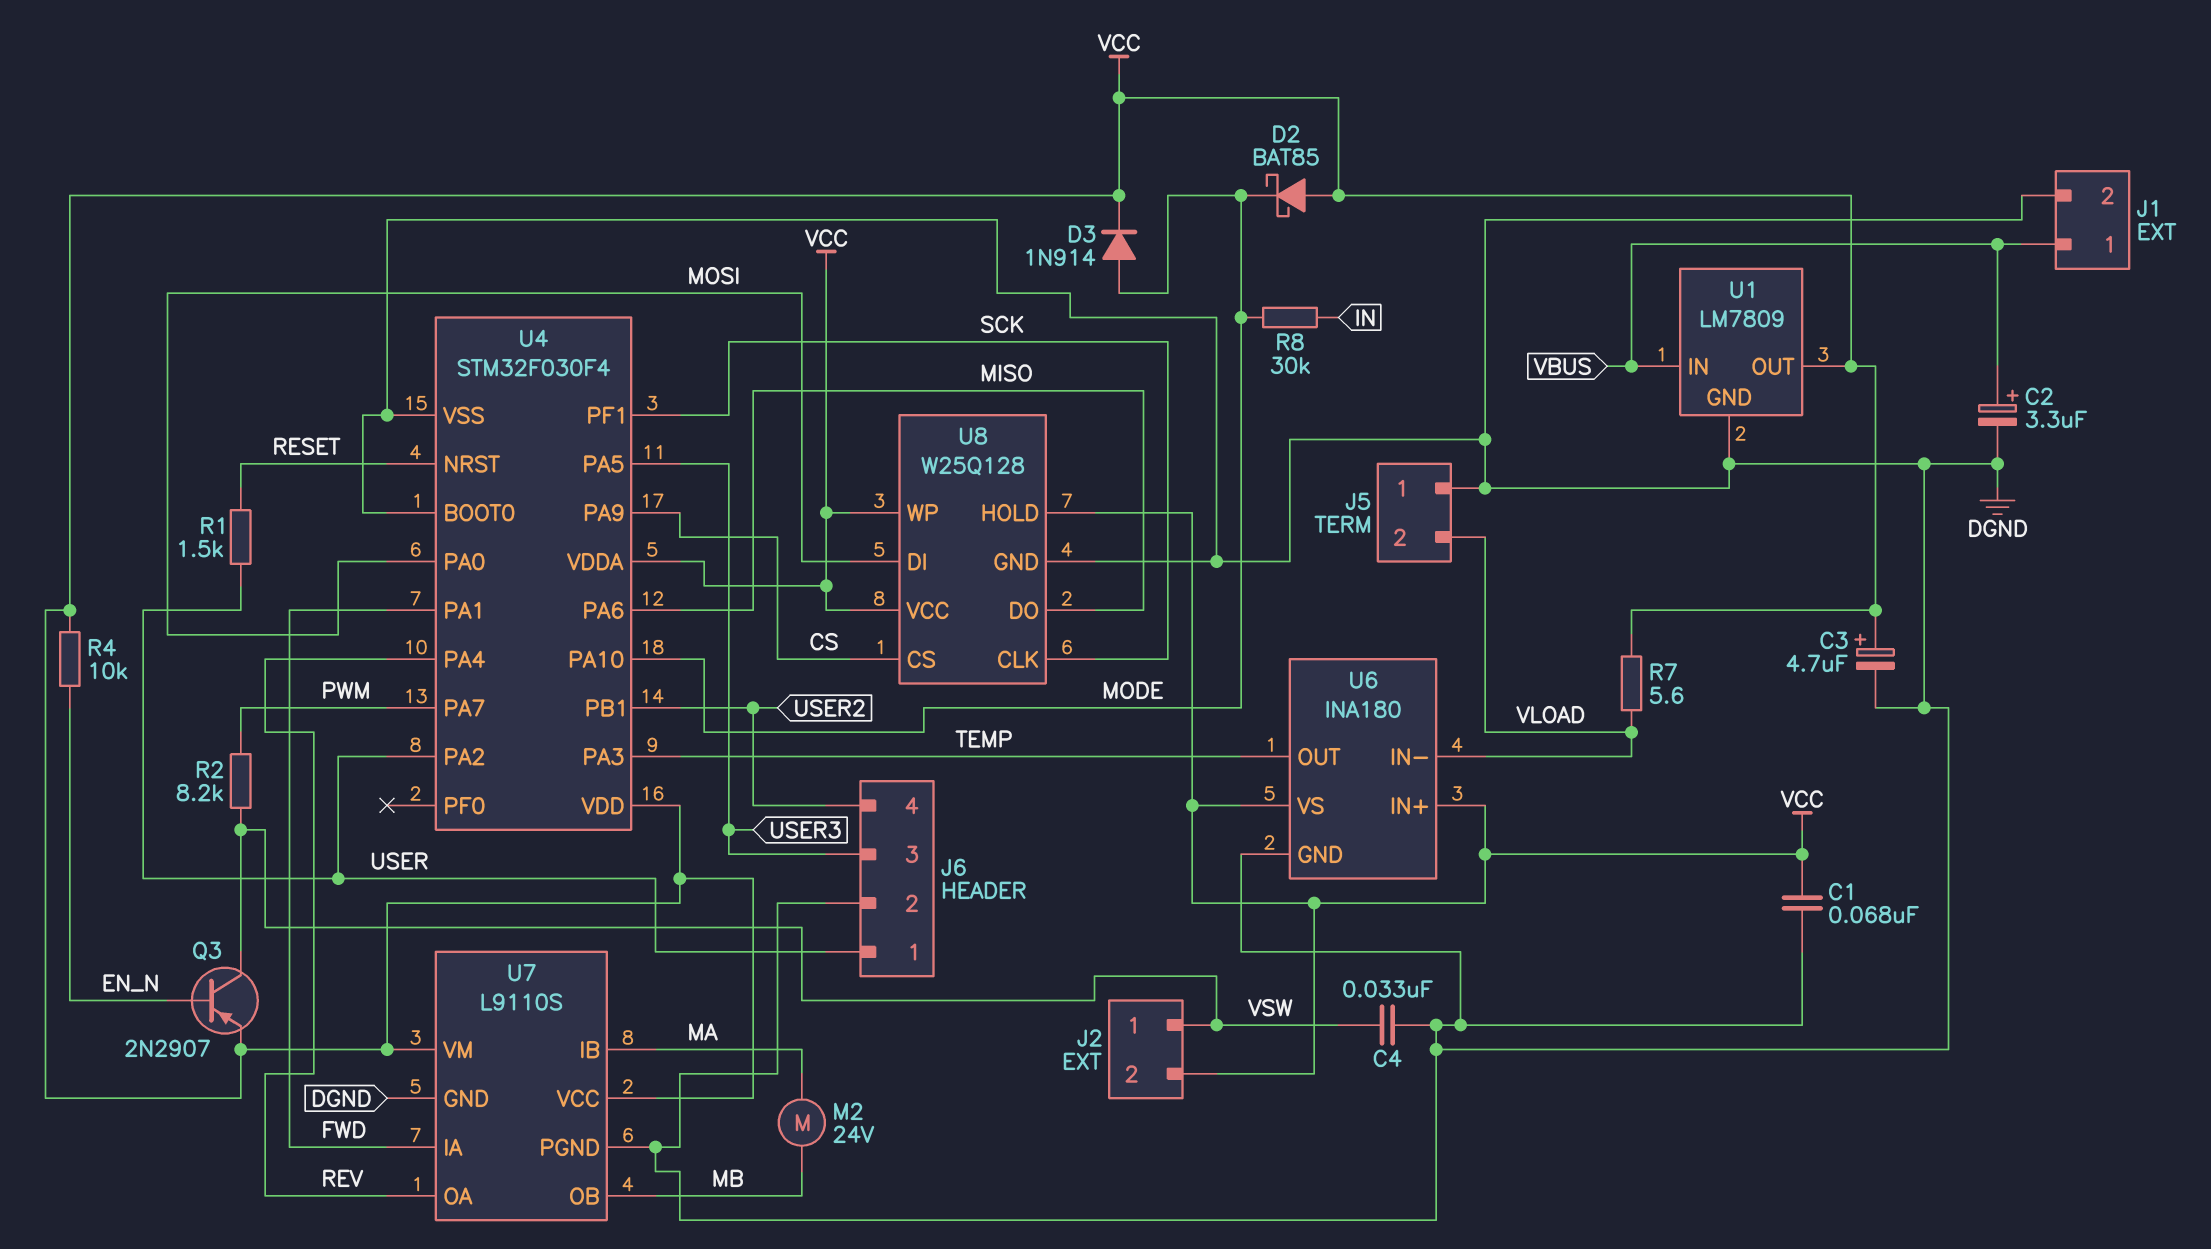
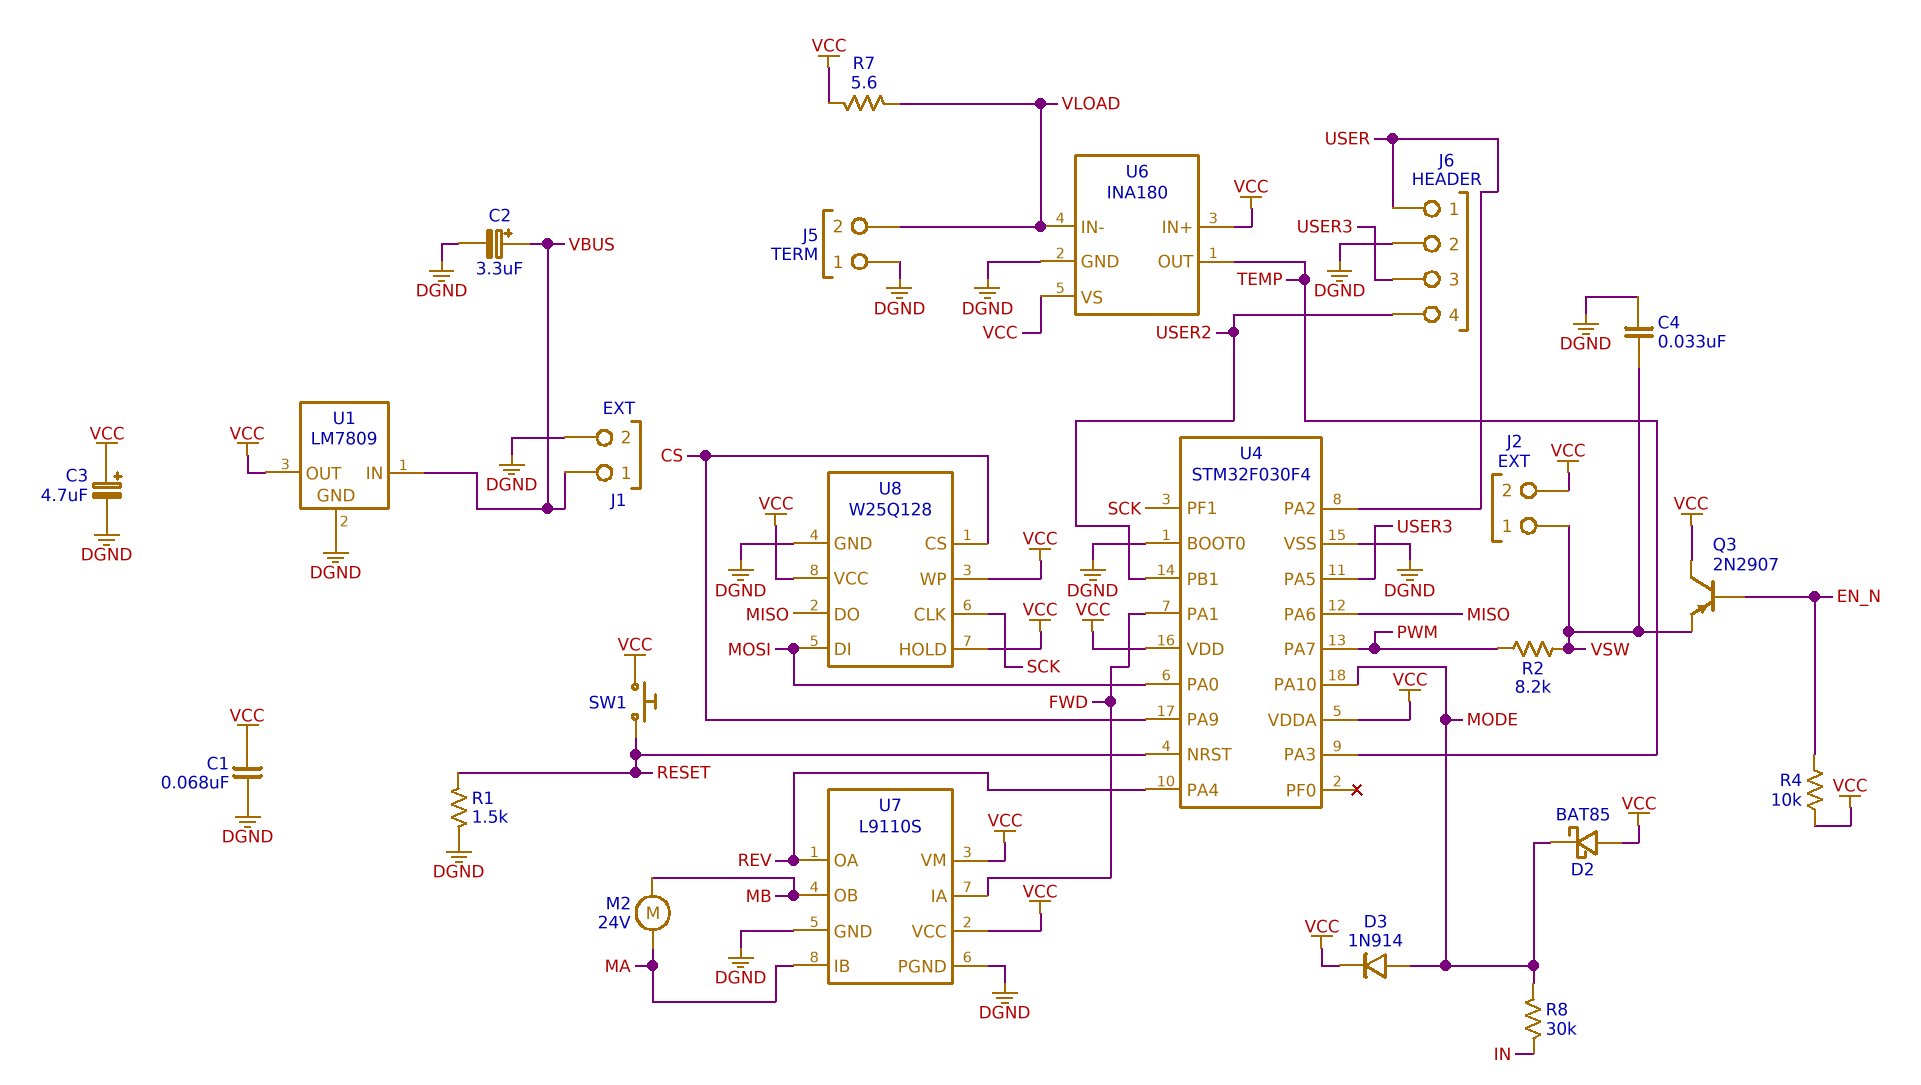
Q3: PNP 2N2907 (B EN_N, C VSW, E VCC) -> PNP 2N2907 (B EN_N, C VCC, E VSW)
R1: 1.5k (RESET, USER) -> 1.5k (DGND, RESET)
SW1: none -> button (RESET, VCC)

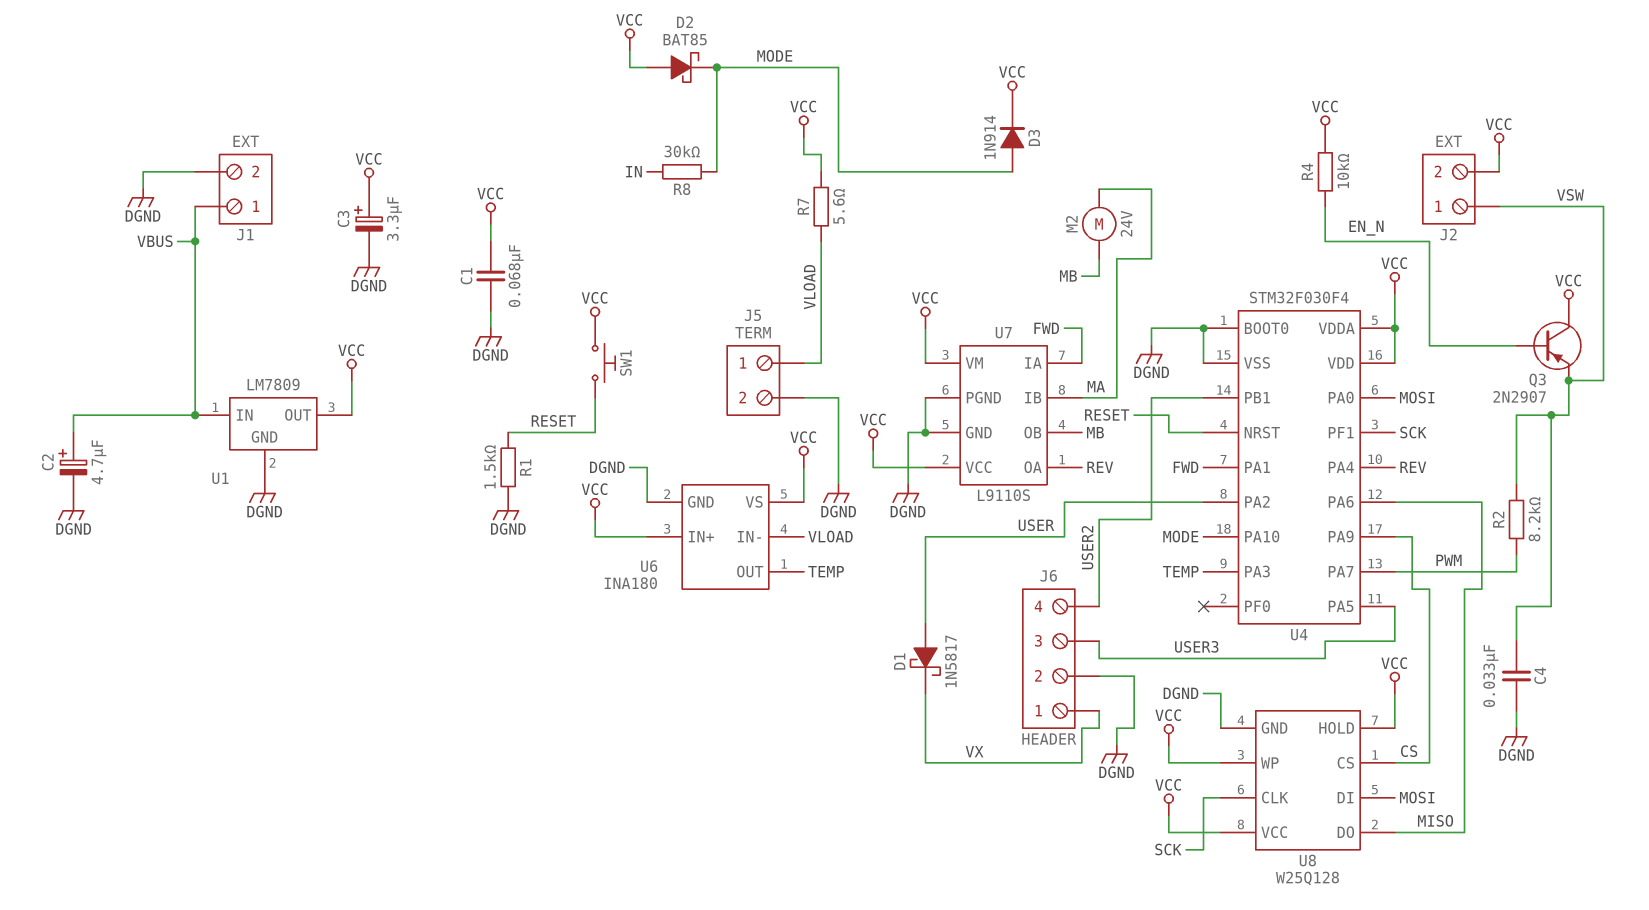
C2: 3.3uF (plus VBUS, minus DGND) -> 4.7uF (plus VBUS, minus DGND)
C3: 4.7uF (plus VCC, minus DGND) -> 3.3uF (plus VCC, minus DGND)
D1: none -> schottky 1N5817 (A USER, K VX)
J5 pin 1: DGND -> VLOAD
J5 pin 2: VLOAD -> DGND
J6 pin 1: USER -> VX

